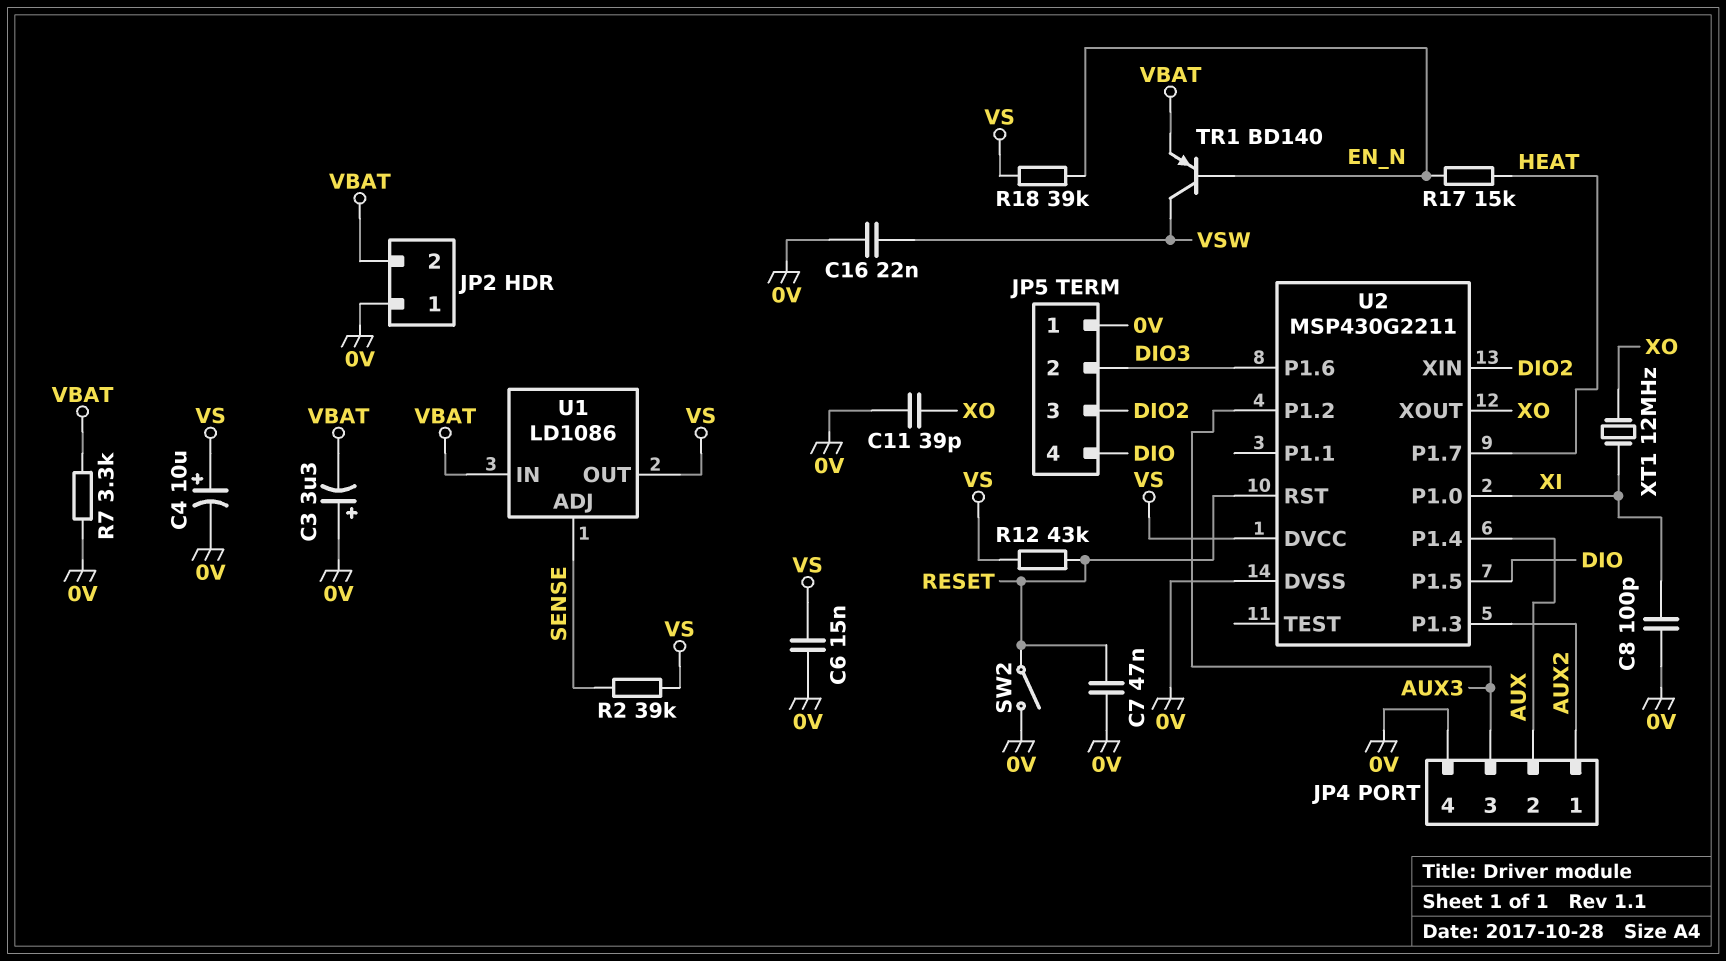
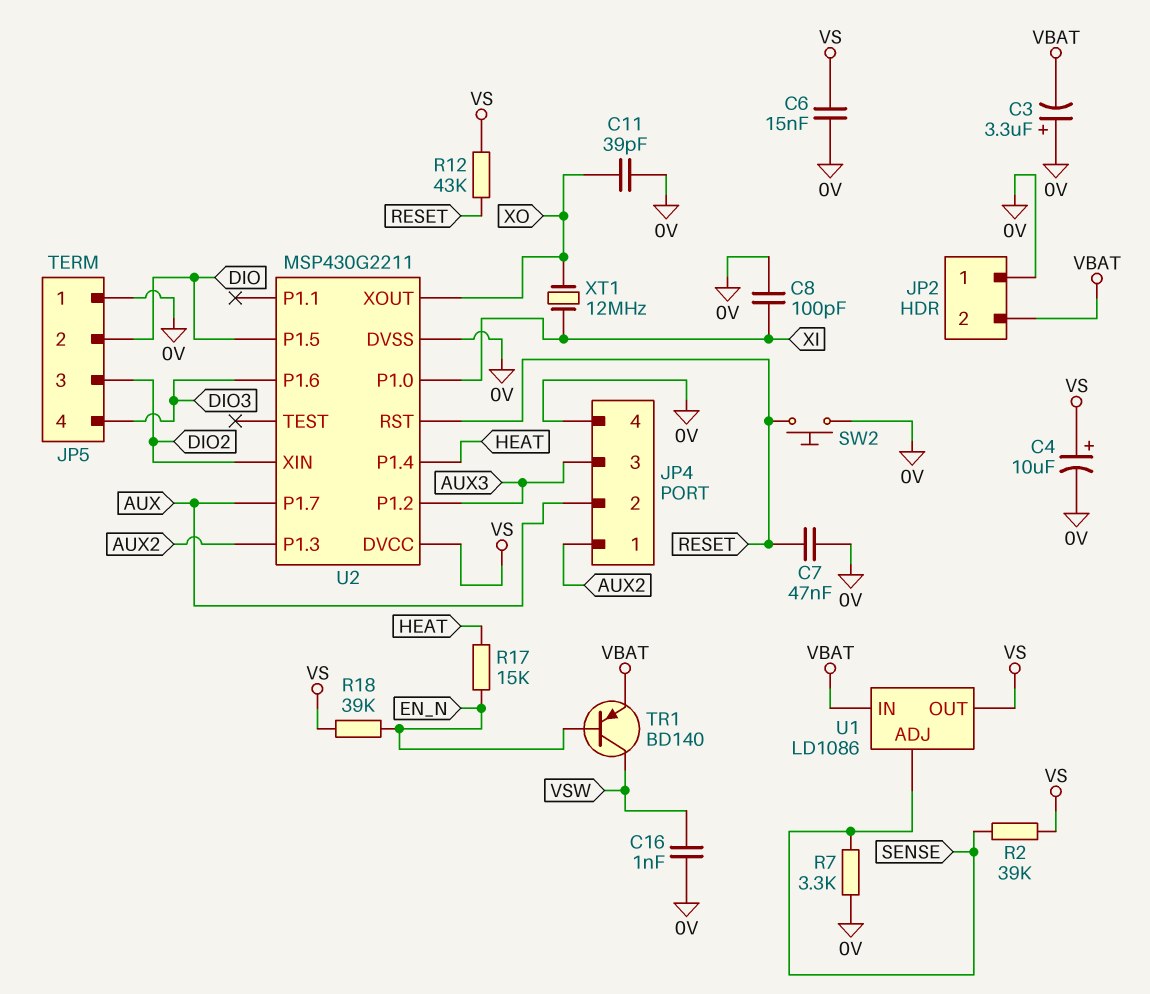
C16: 22nF (0V, VSW) -> 1nF (0V, VSW)
JP5 pin 2: DIO3 -> DIO
JP5 pin 4: DIO -> DIO3
R7: 3.3k (0V, VBAT) -> 3.3k (0V, SENSE)
SW2: switch (0V, RESET) -> button (0V, RESET)
U2 pin P1.4: AUX -> HEAT
U2 pin P1.7: HEAT -> AUX

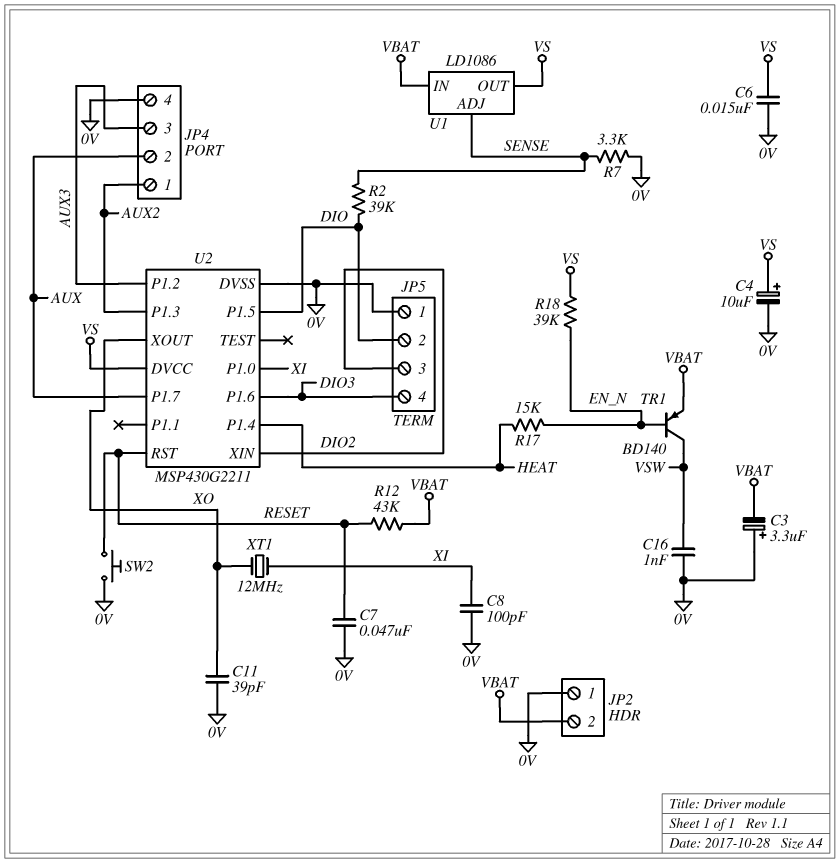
R2: 39k (SENSE, VS) -> 39k (DIO, SENSE)
R12: 43k (RESET, VS) -> 43k (RESET, VBAT)

